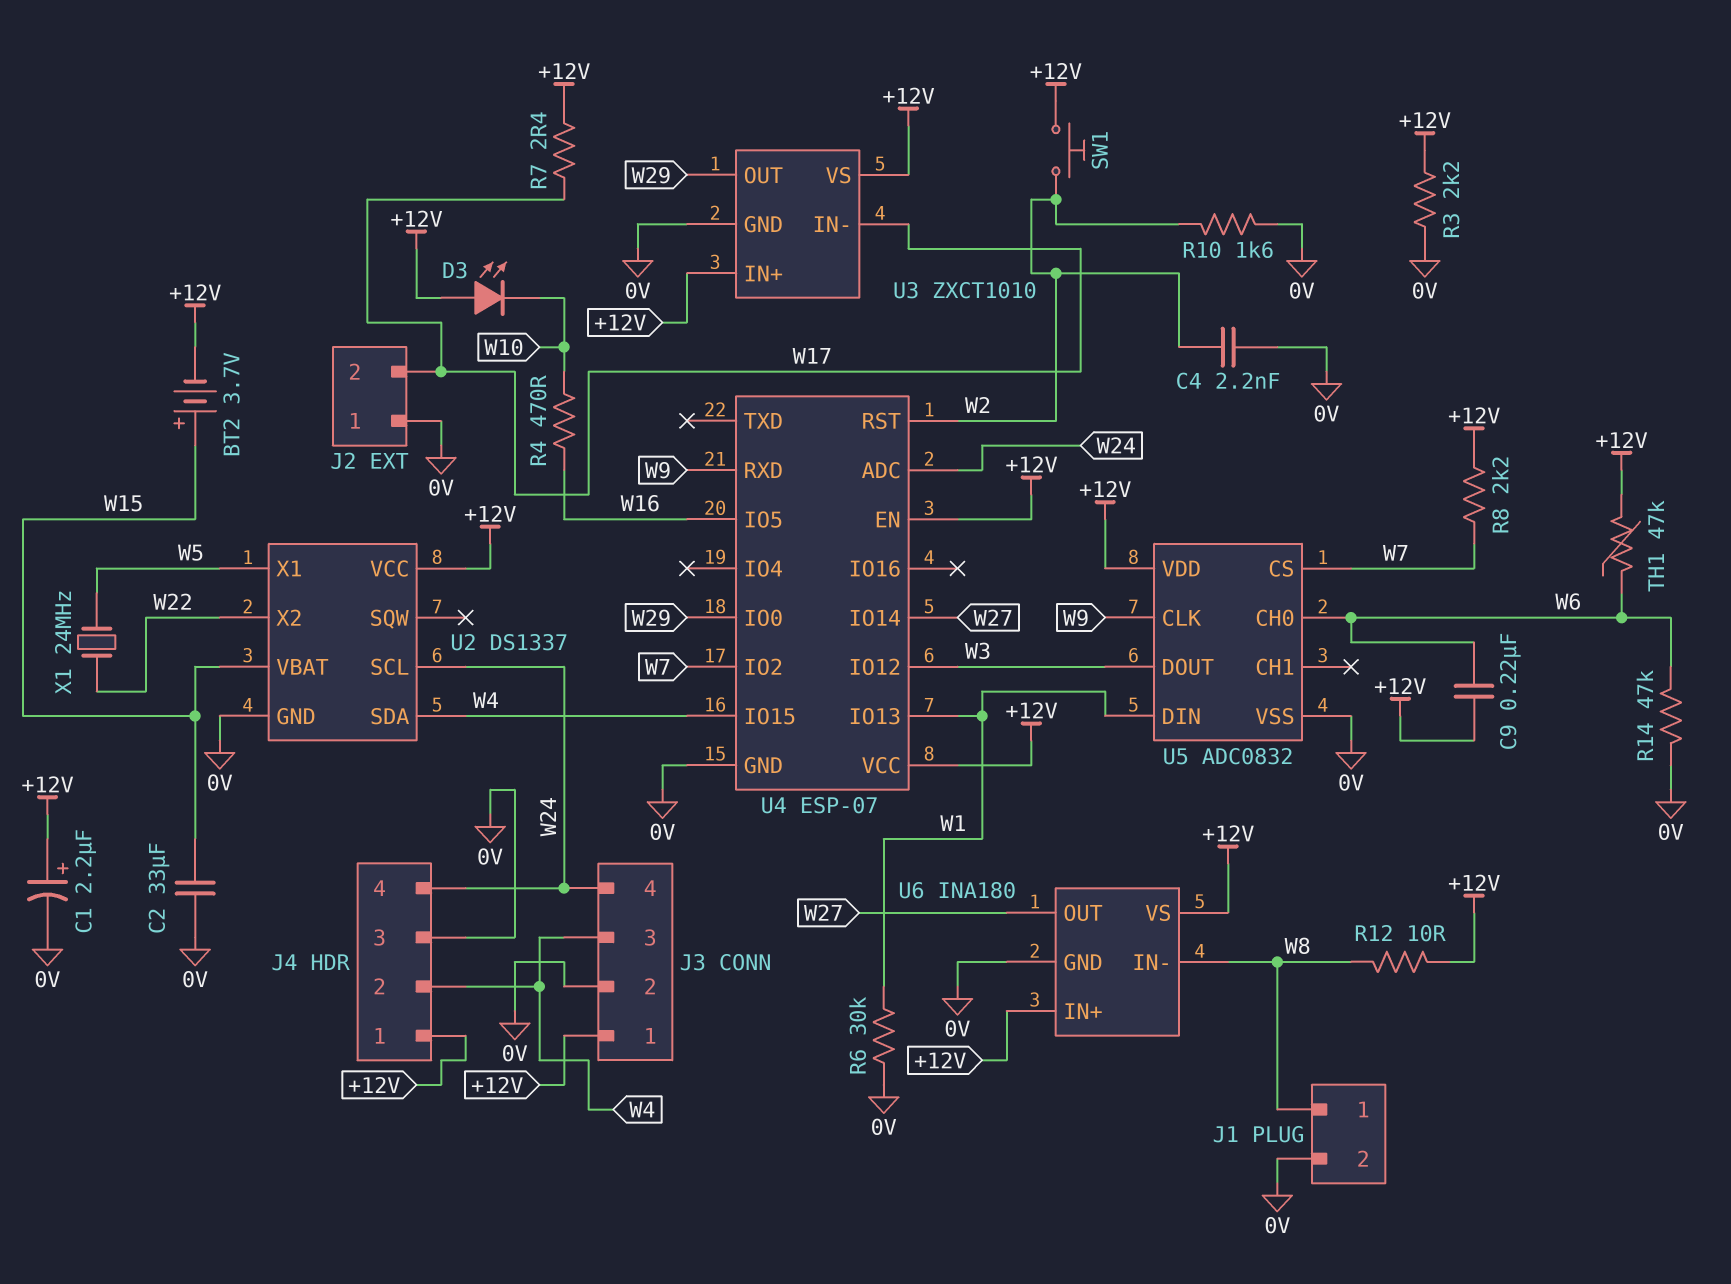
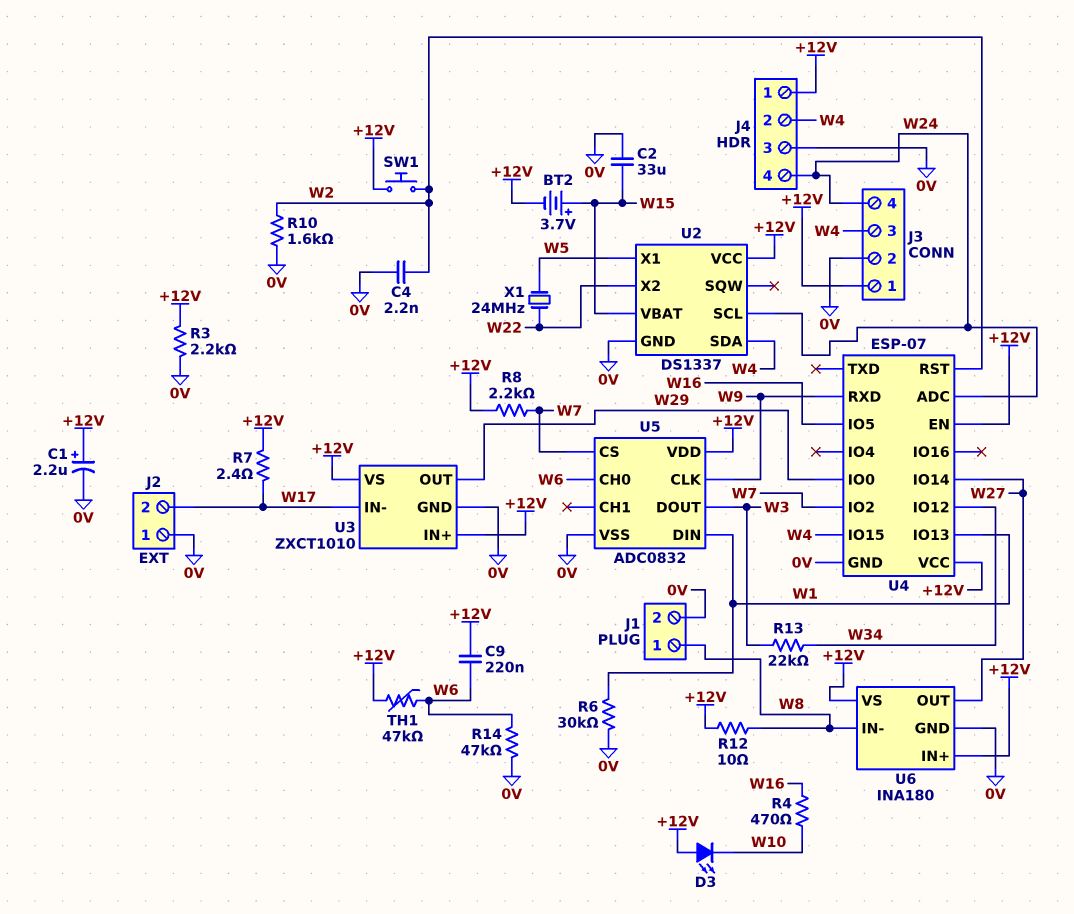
R13: none -> 22k (W3, W34)
U4 pin IO12: W3 -> W34

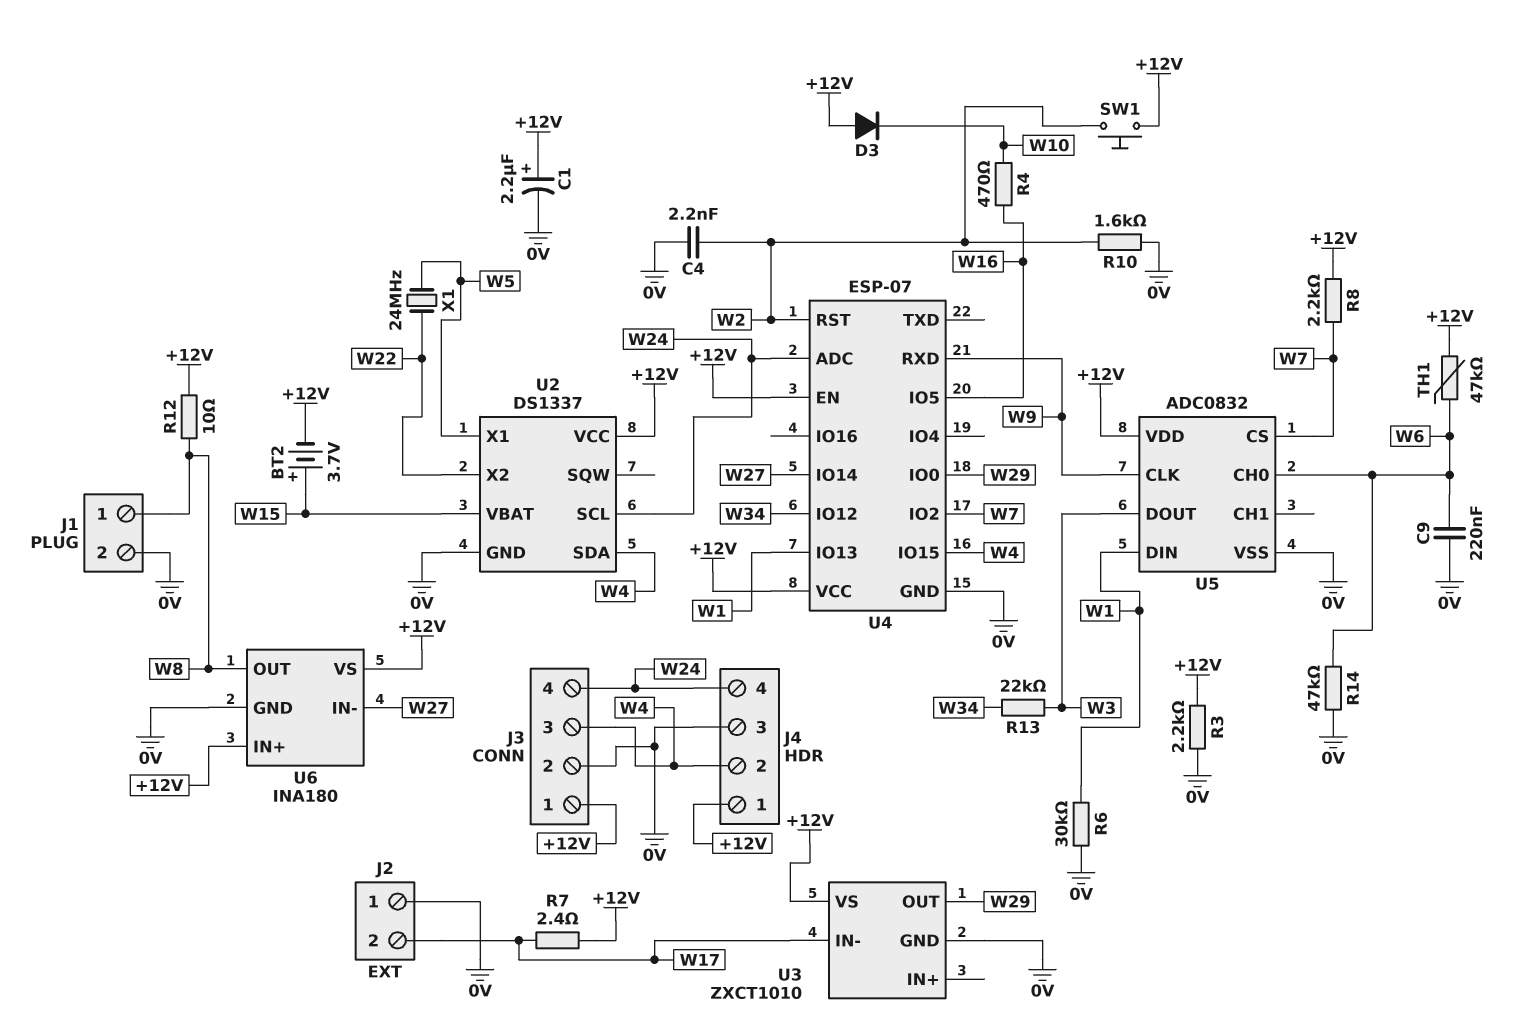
C2: 33uF (0V, W15) -> none
C9: 220nF (+12V, W6) -> 220nF (0V, W6)
D3: LED (A +12V, K W10) -> diode (A +12V, K W10)
U3 pin IN+: +12V -> none
U6 pin IN-: W8 -> W27
U6 pin OUT: W27 -> W8

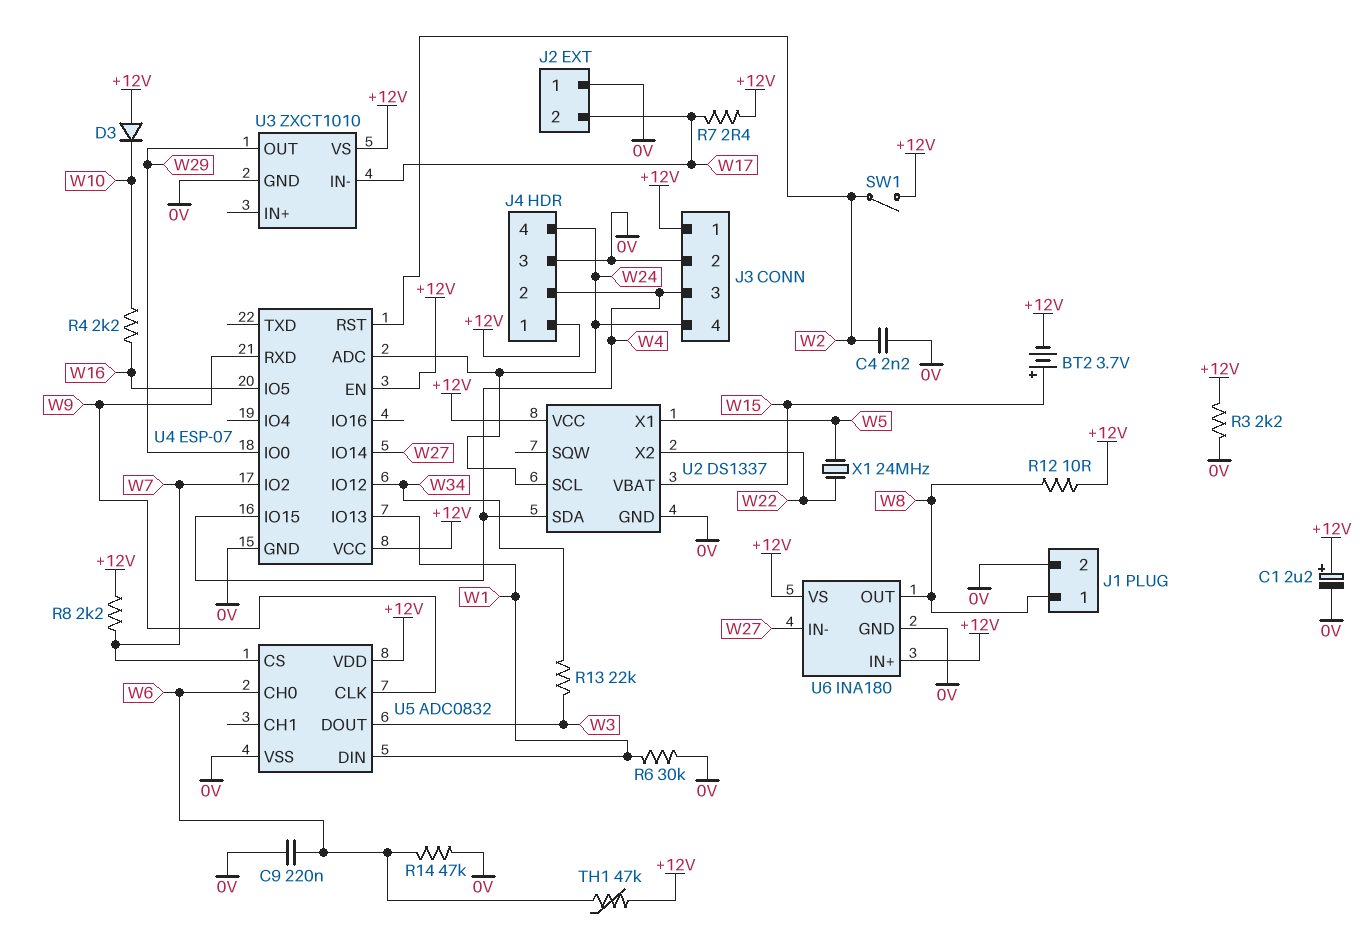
R4: 470 (W10, W16) -> 2.2k (W10, W16)
R10: 1.6k (0V, W2) -> none
SW1: button (+12V, W2) -> switch (+12V, W2)

